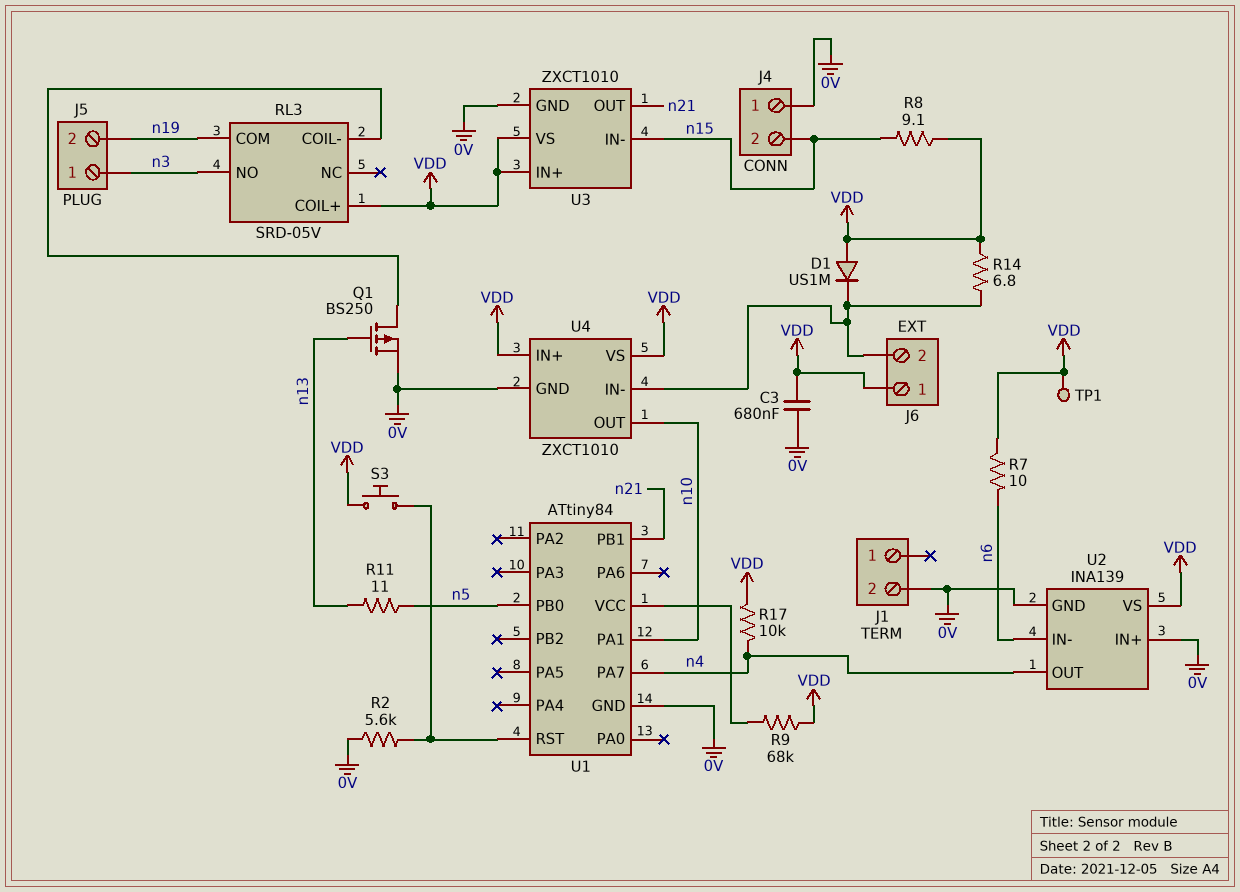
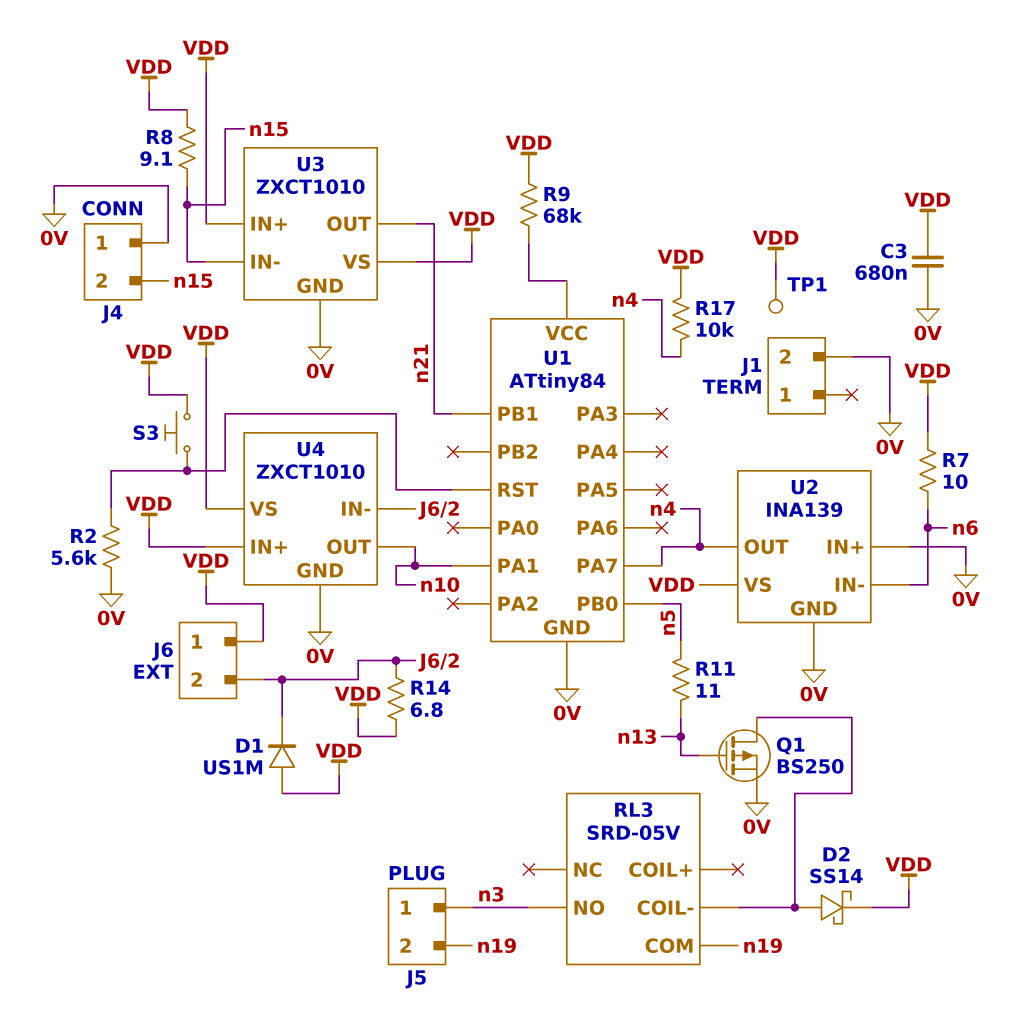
D2: none -> schottky SS14 (A RL3/COIL-, K VDD)
RL3 pin COIL+: VDD -> none

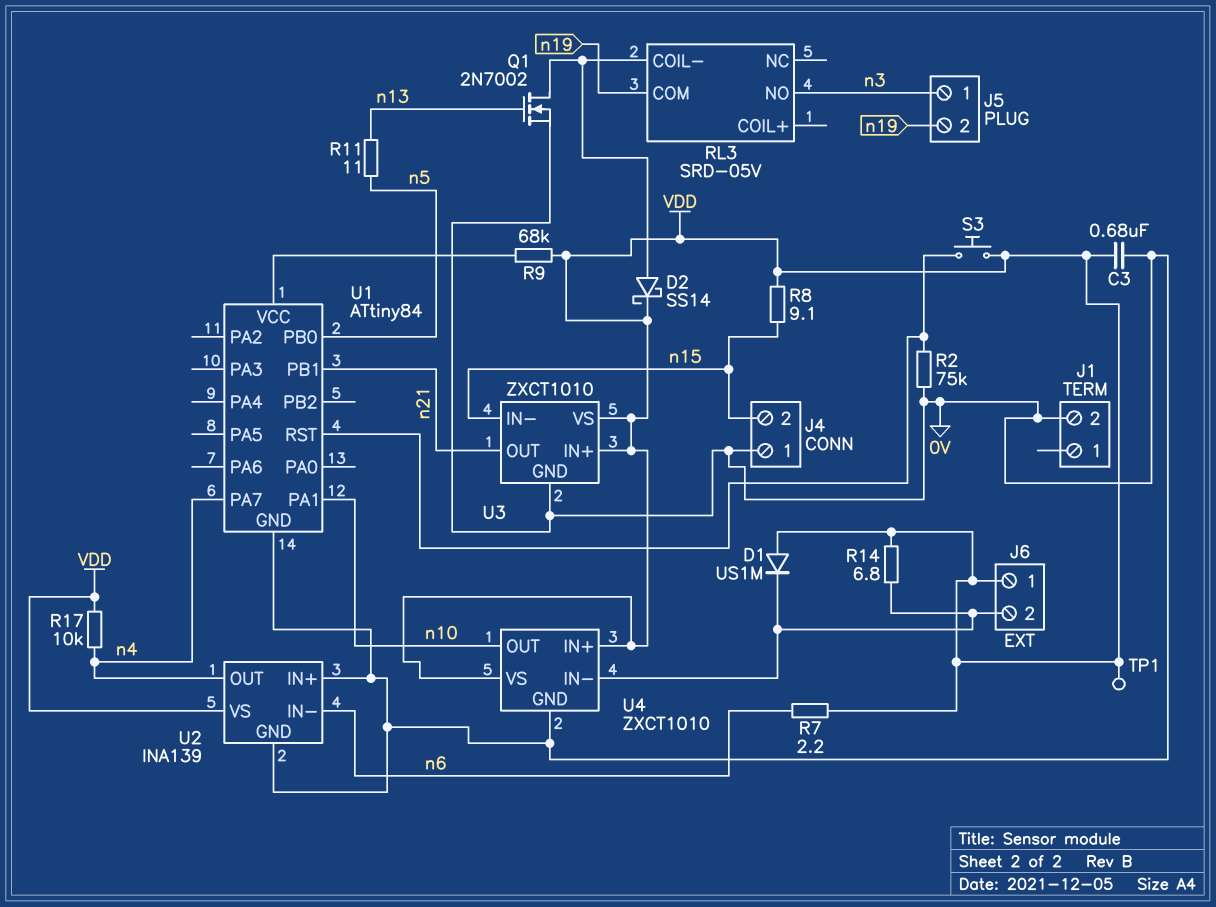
Q1: PMOS BS250 (G n13, D RL3/COIL-, S 0V) -> NMOS 2N7002 (G n13, D RL3/COIL-, S 0V)
R2: 5.6k (0V, U1/RST) -> 75k (0V, U1/RST)
R7: 10 (VDD, n6) -> 2.2 (VDD, n6)

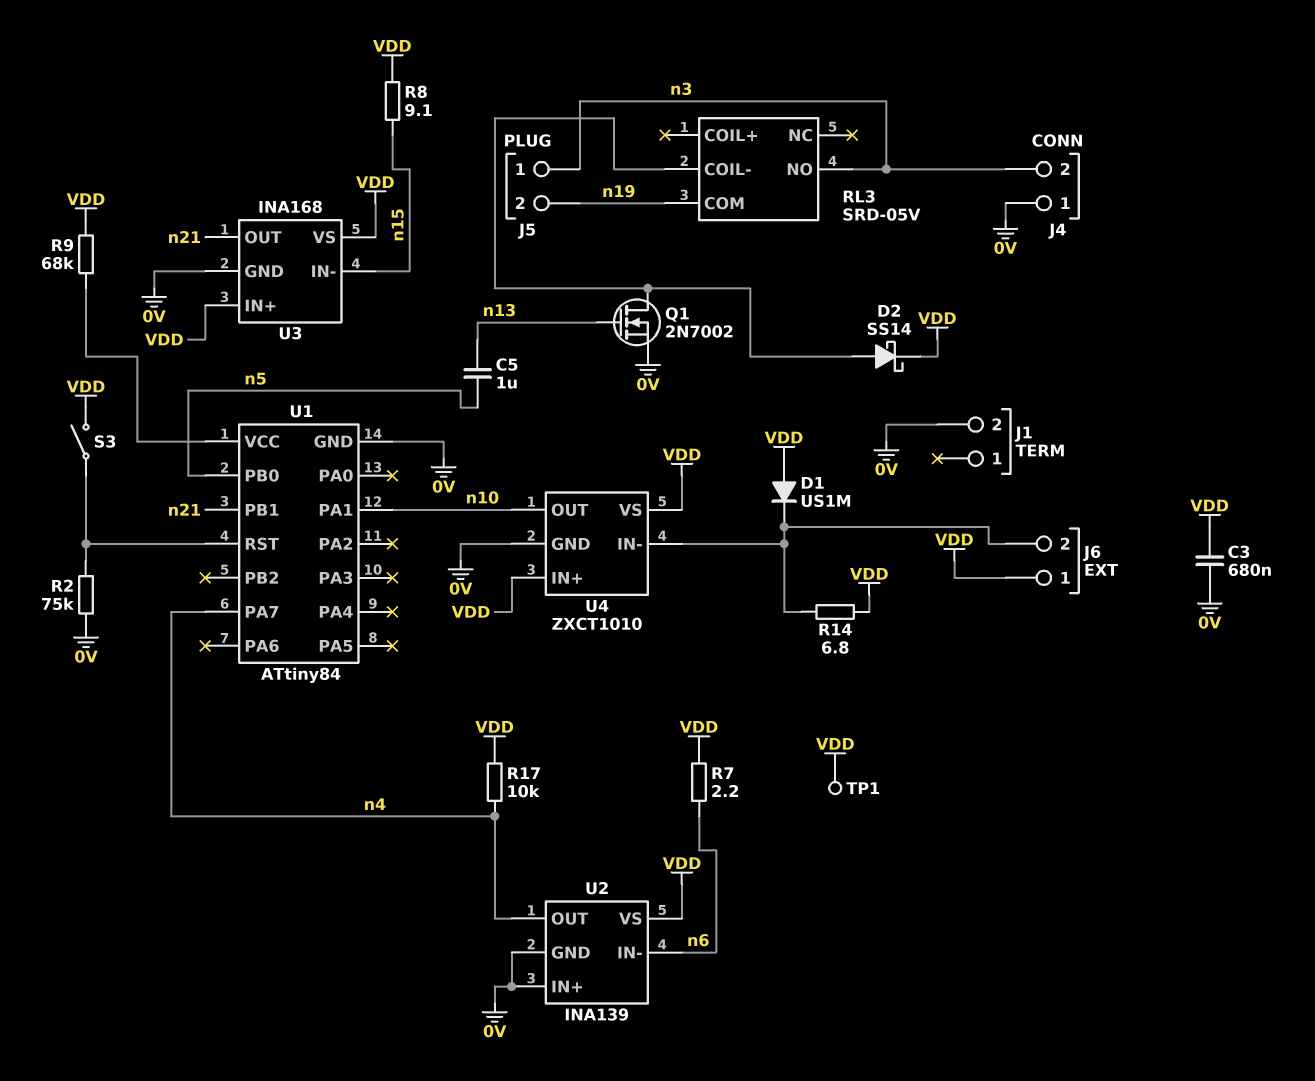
C5: none -> 1uF (n5, n13)
J4 pin 2: n15 -> n3
R11: 11 (n5, n13) -> none
S3: button (U1/RST, VDD) -> switch (U1/RST, VDD)
U3: ZXCT1010 -> INA168

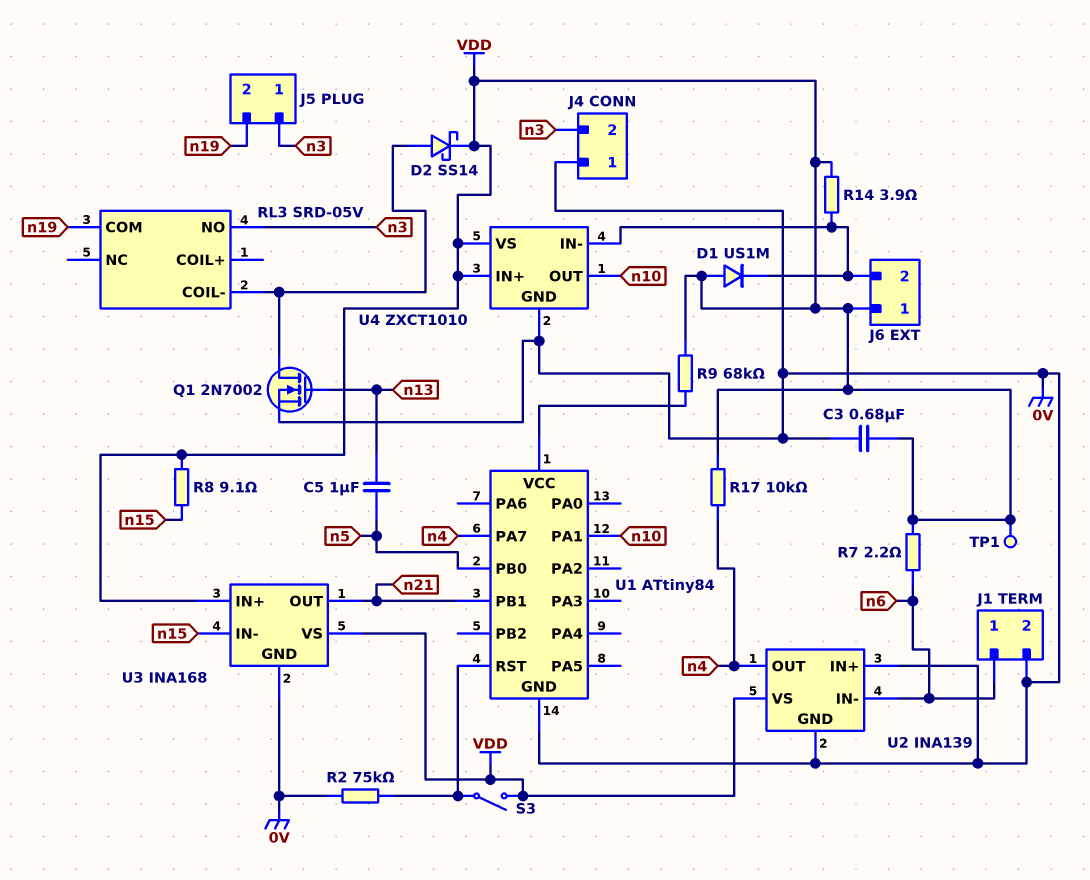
J1 pin 1: none -> n6
R14: 6.8 (J6/2, VDD) -> 3.9 (J6/2, VDD)

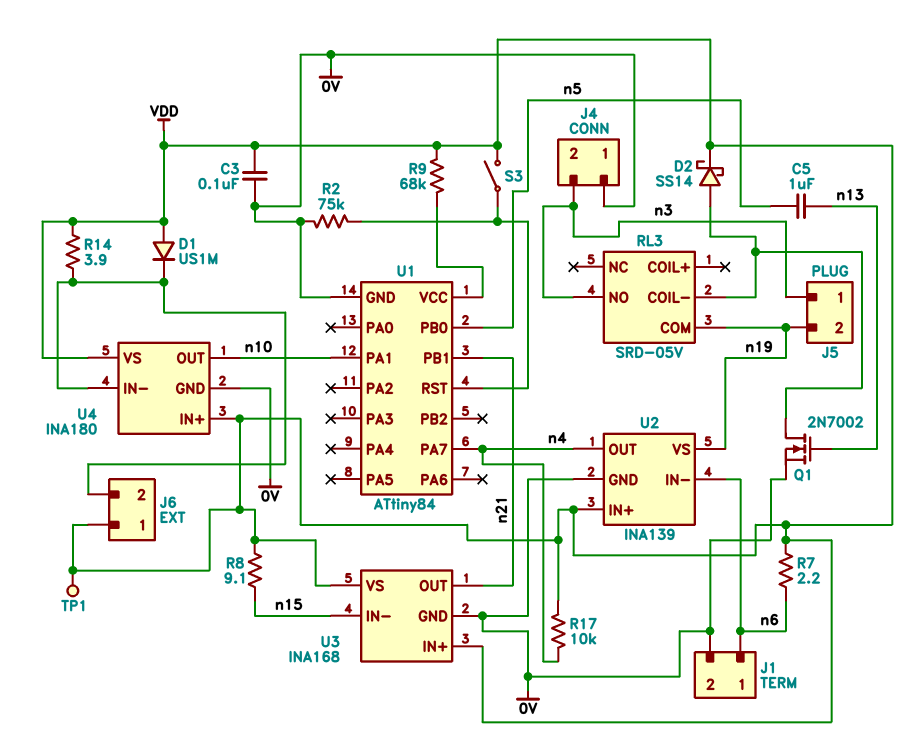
C3: 680nF (0V, VDD) -> 100nF (0V, VDD)
U2 pin IN+: 0V -> VDD
U2 pin VS: VDD -> n19
U4: ZXCT1010 -> INA180

